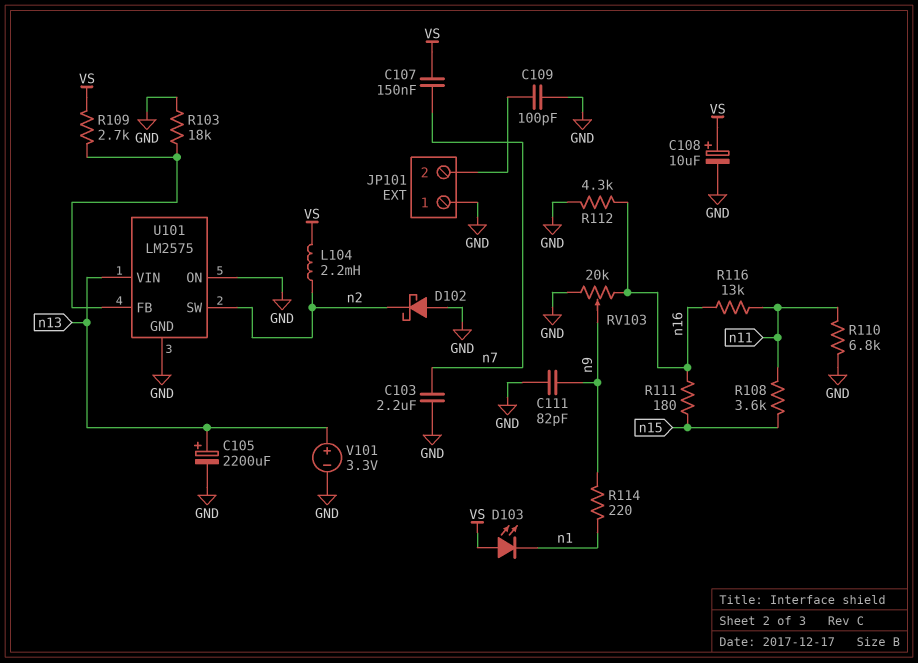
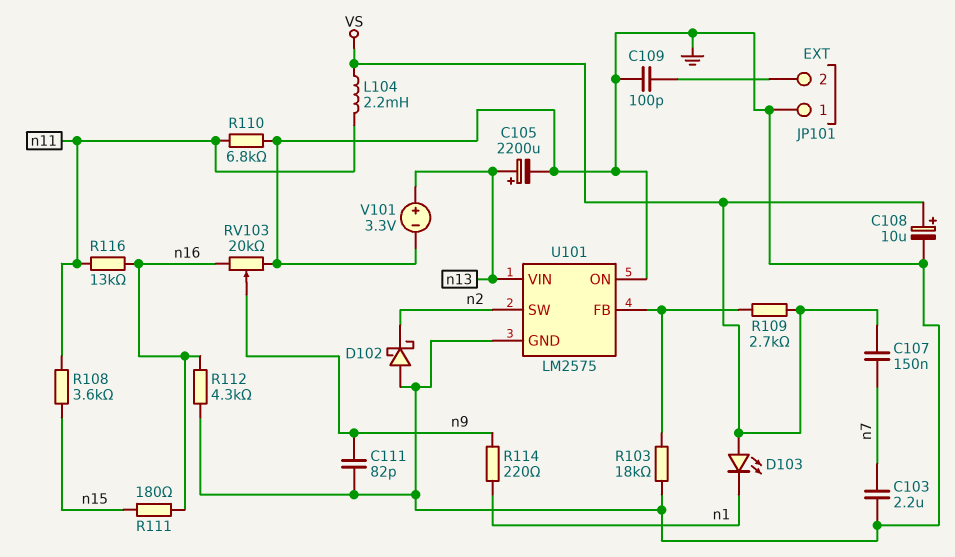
L104: 2.2mH (VS, n2) -> 2.2mH (VS, n11)

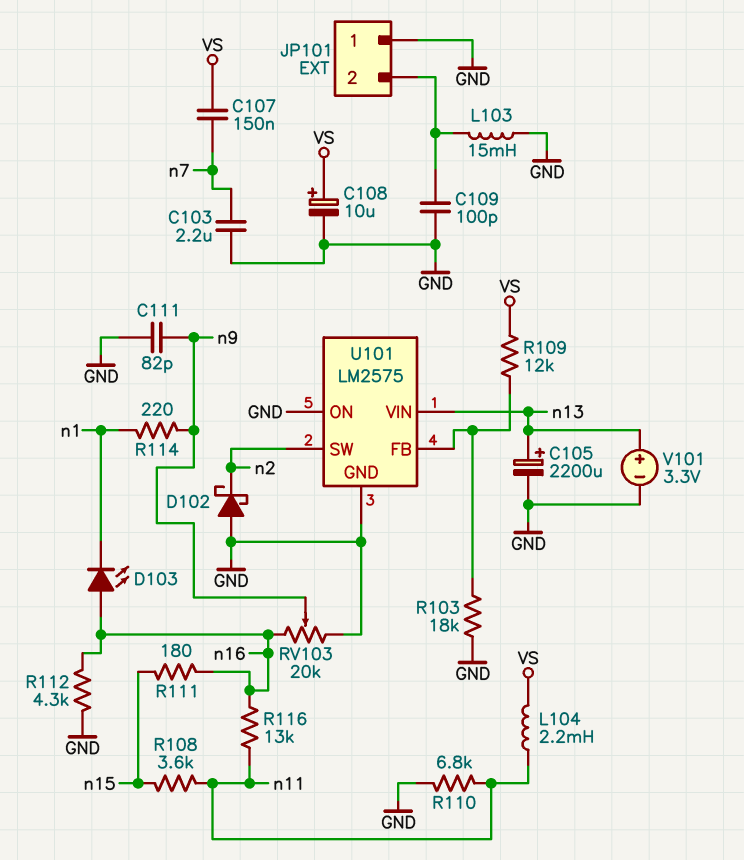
D103: LED (A VS, K n1) -> LED (A n16, K n1)
L103: none -> 15mH (GND, JP101/2)
R109: 2.7k (U101/FB, VS) -> 12k (U101/FB, VS)

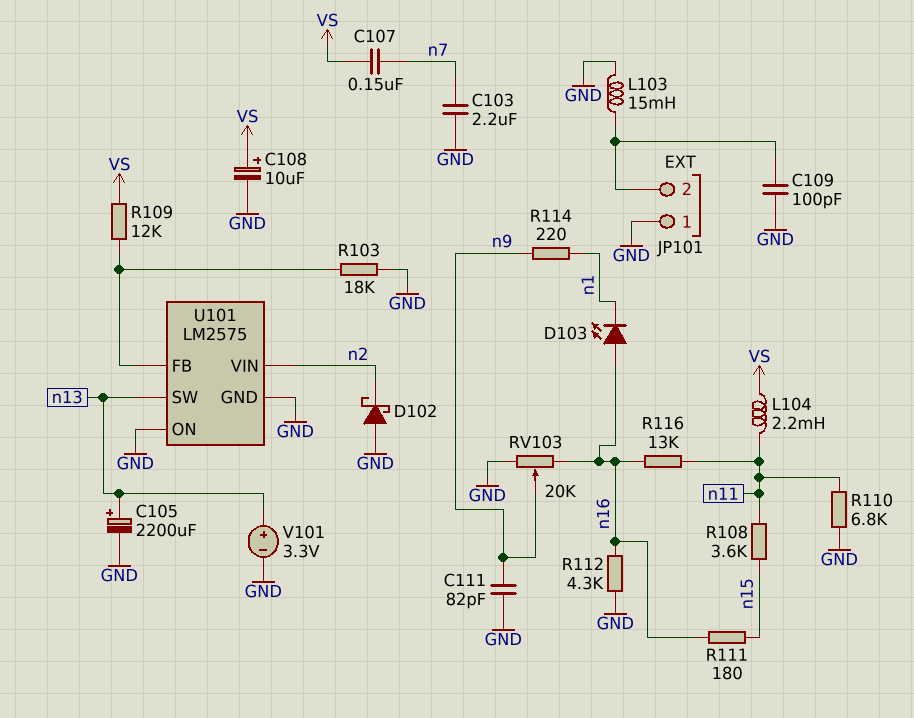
U101 pin SW: n2 -> n13
U101 pin VIN: n13 -> n2

